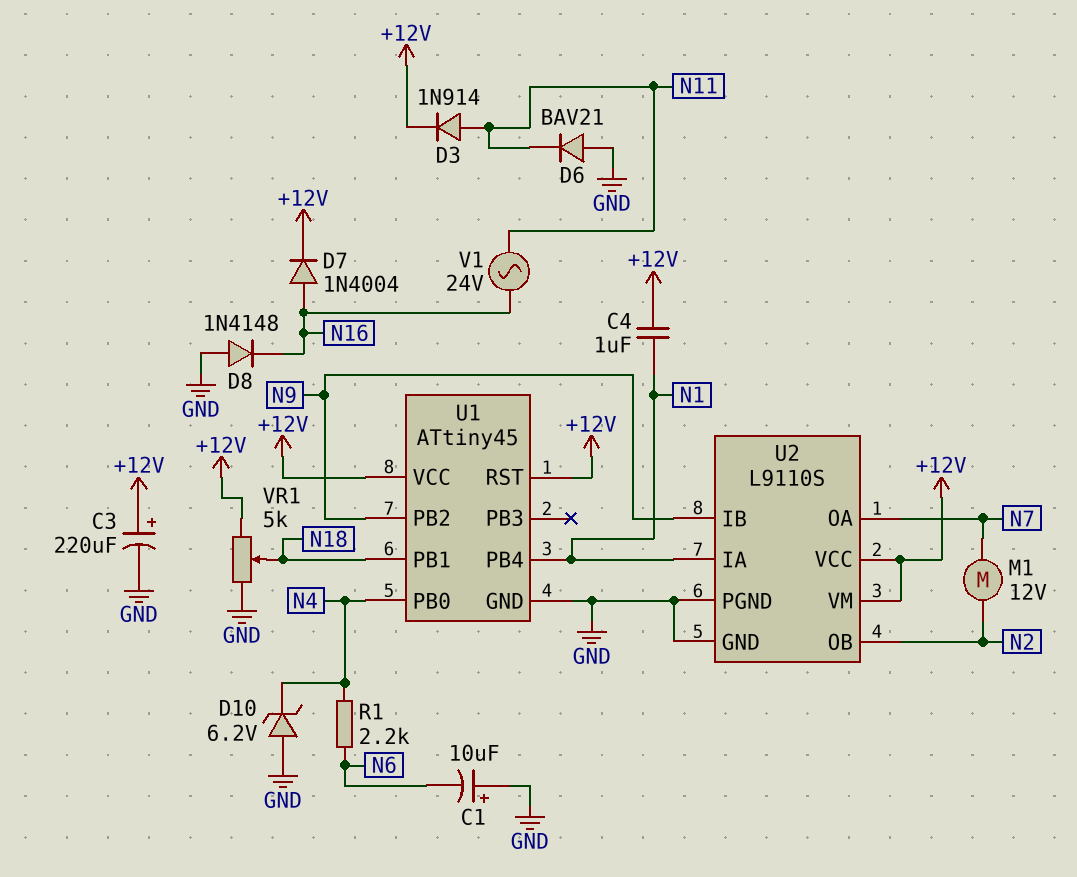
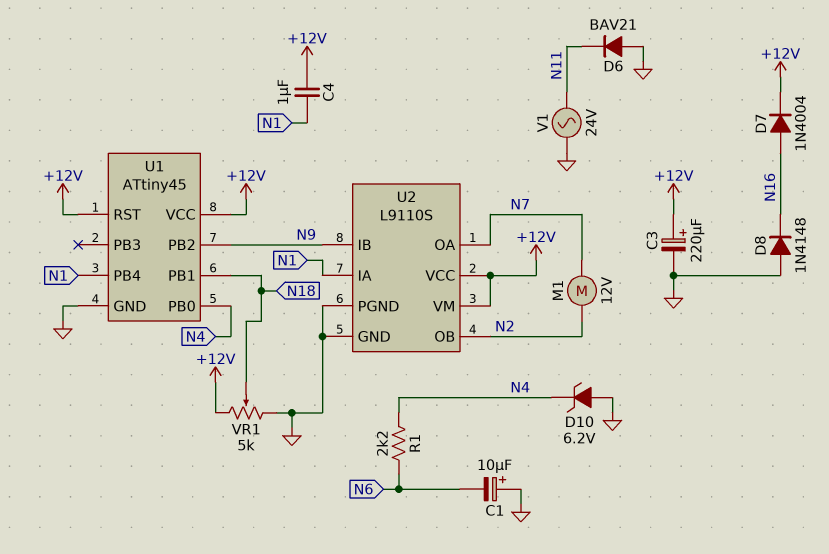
D3: diode 1N914 (A N11, K +12V) -> none
V1: AC 24V (N11, N16) -> AC 24V (GND, N11)

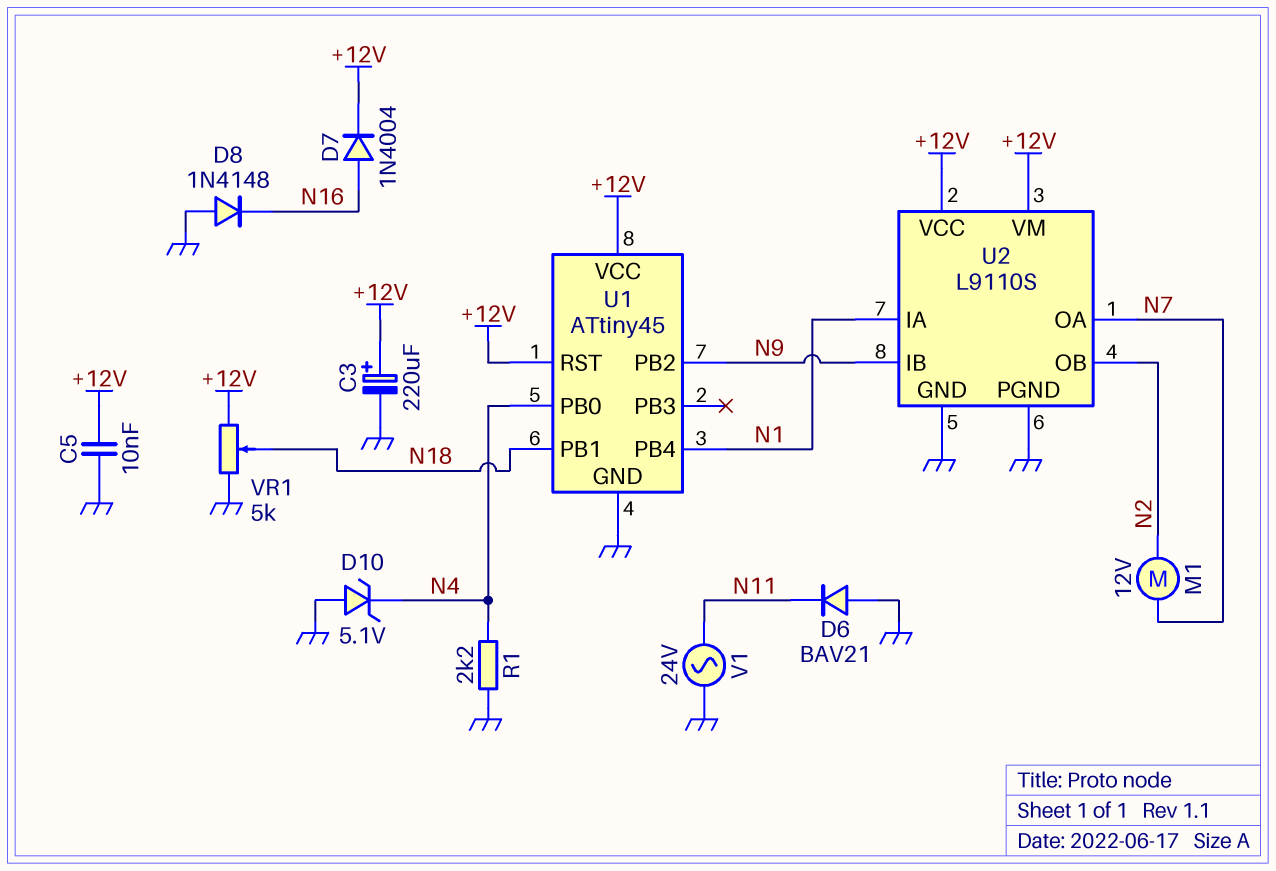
C1: 10uF (plus GND, minus N6) -> none
C4: 1uF (+12V, N1) -> none
C5: none -> 10nF (+12V, GND)
D10: zener 6.2V (A GND, K N4) -> zener 5.1V (A GND, K N4)
R1: 2.2k (N4, N6) -> 2.2k (GND, N4)

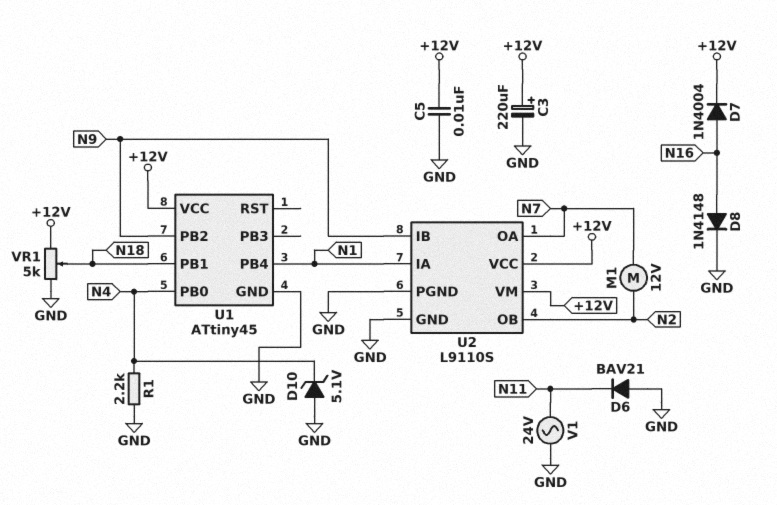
D8: diode 1N4148 (A GND, K N16) -> diode 1N4148 (A N16, K GND)
U1 pin RST: +12V -> none

